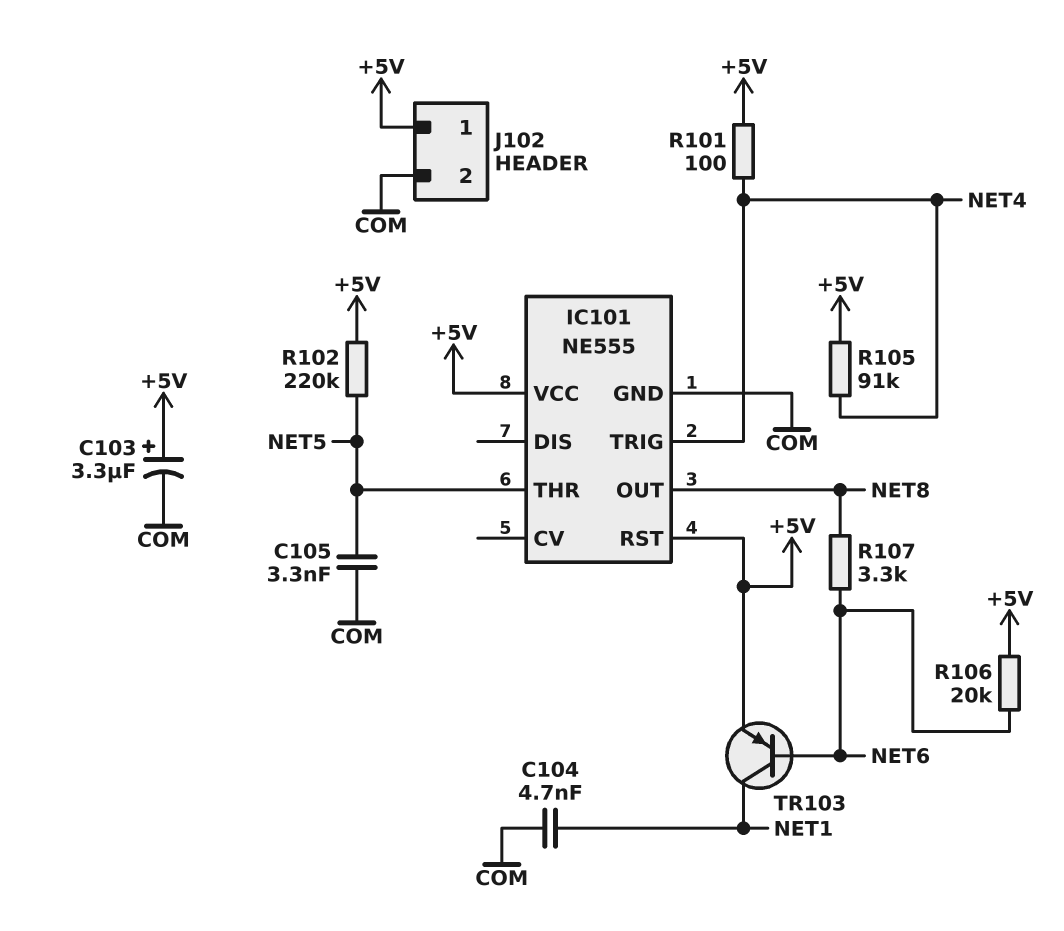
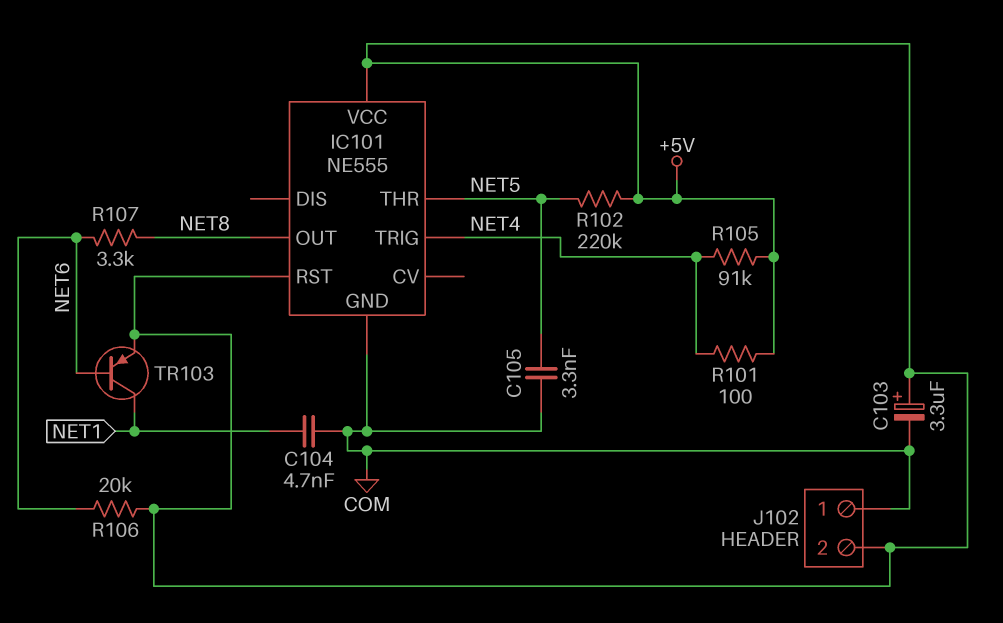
J102 pin 1: +5V -> COM
J102 pin 2: COM -> +5V

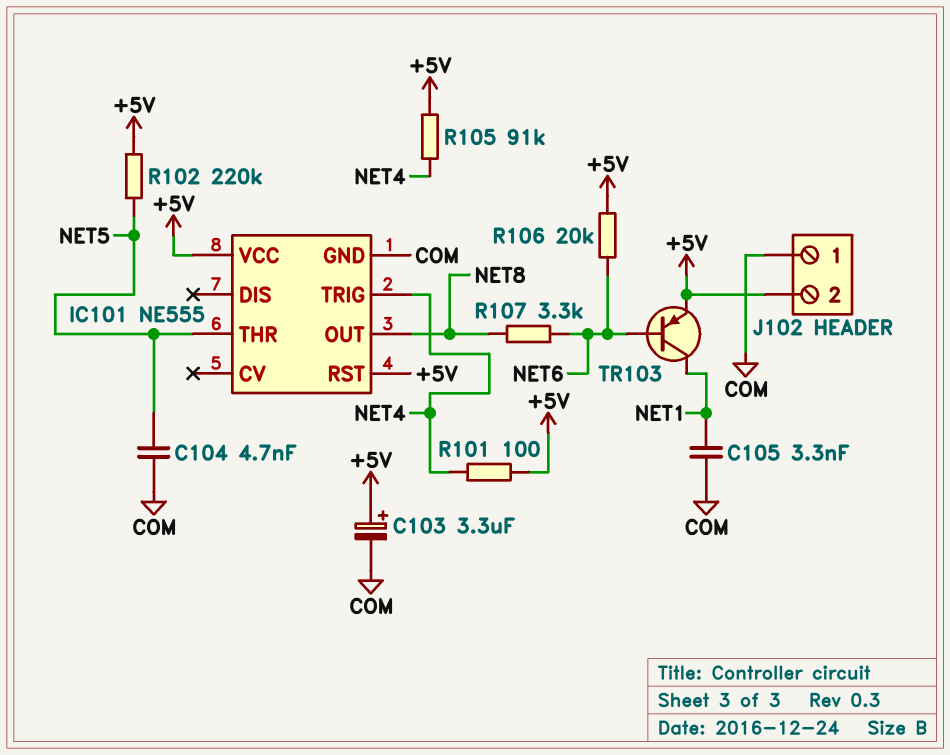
C104: 4.7nF (COM, NET1) -> 4.7nF (COM, NET5)
C105: 3.3nF (COM, NET5) -> 3.3nF (COM, NET1)

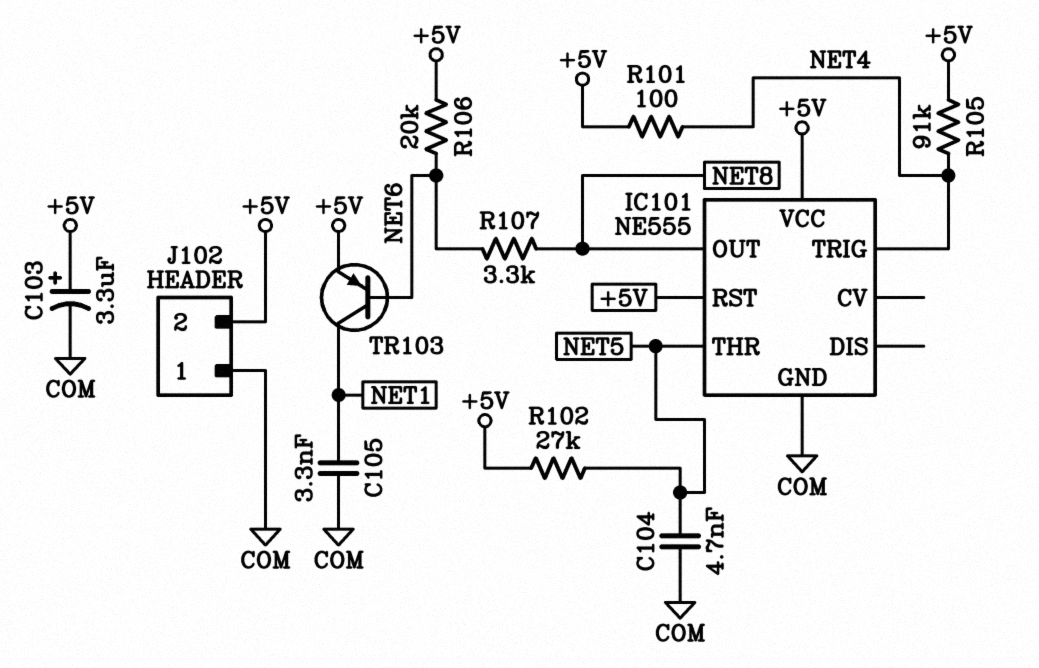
R102: 220k (+5V, NET5) -> 27k (+5V, NET5)

